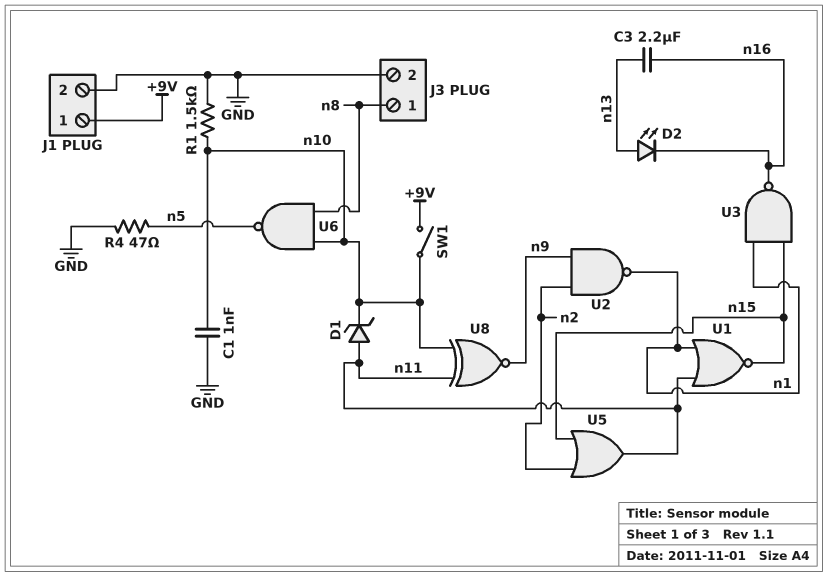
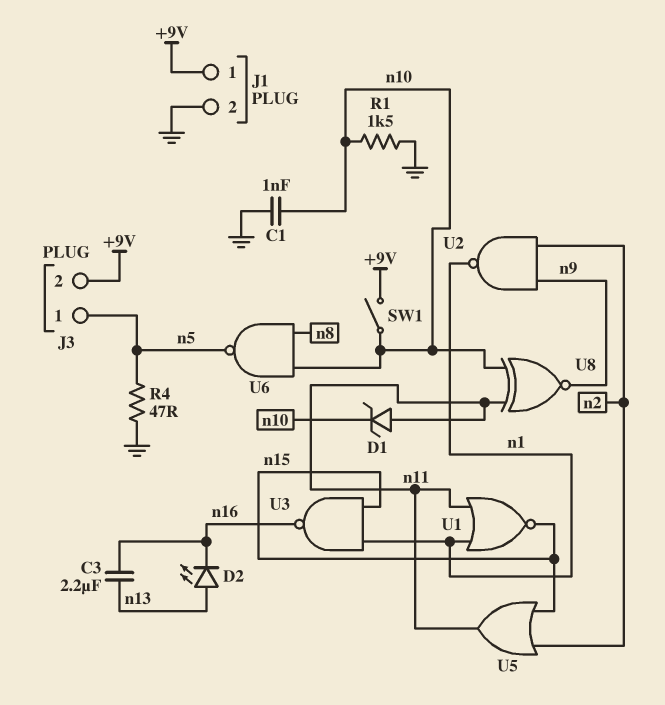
J3 pin 1: n8 -> n5
J3 pin 2: GND -> +9V

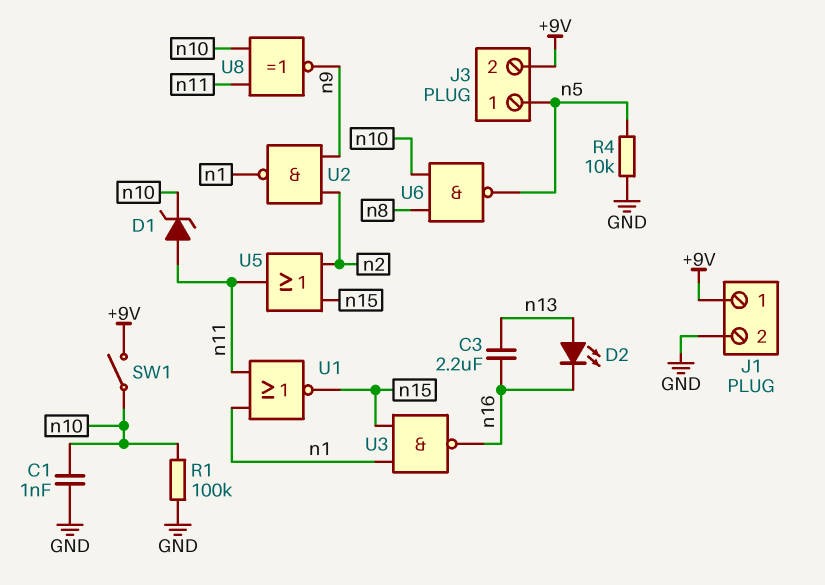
R1: 1.5k (GND, n10) -> 100k (GND, n10)
R4: 47 (GND, n5) -> 10k (GND, n5)

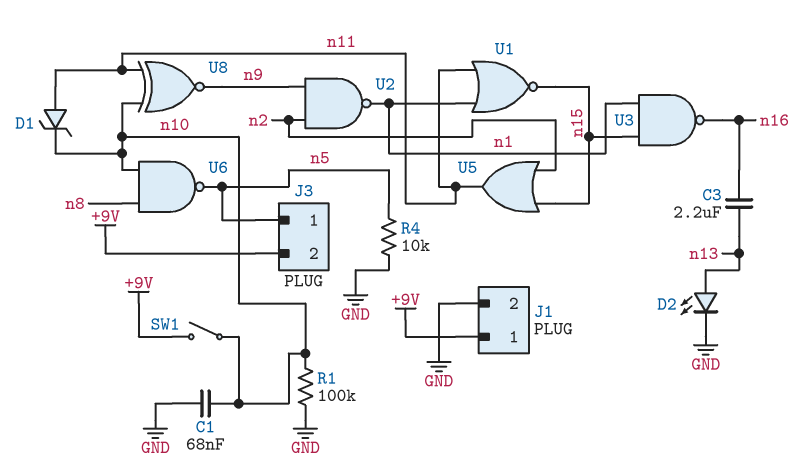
C1: 1nF (GND, n10) -> 68nF (GND, n10)
D2: LED (A n13, K n16) -> LED (A n13, K GND)

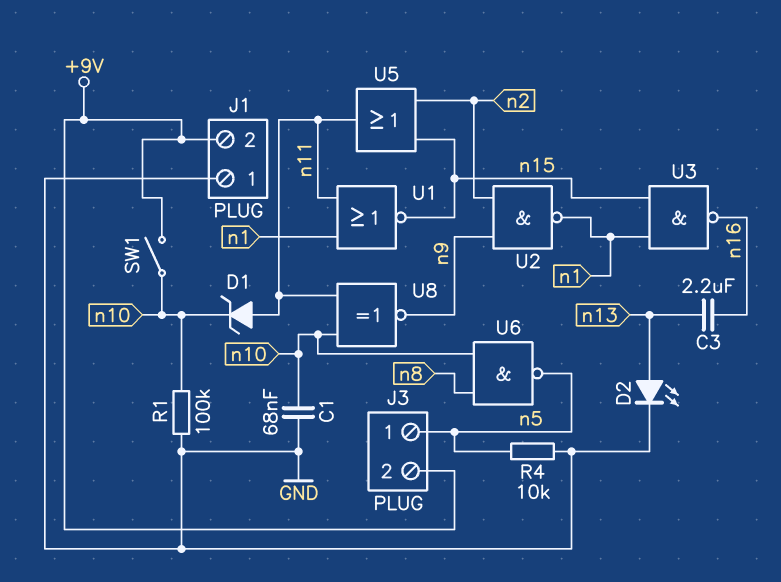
J1 pin 1: +9V -> GND
J1 pin 2: GND -> +9V

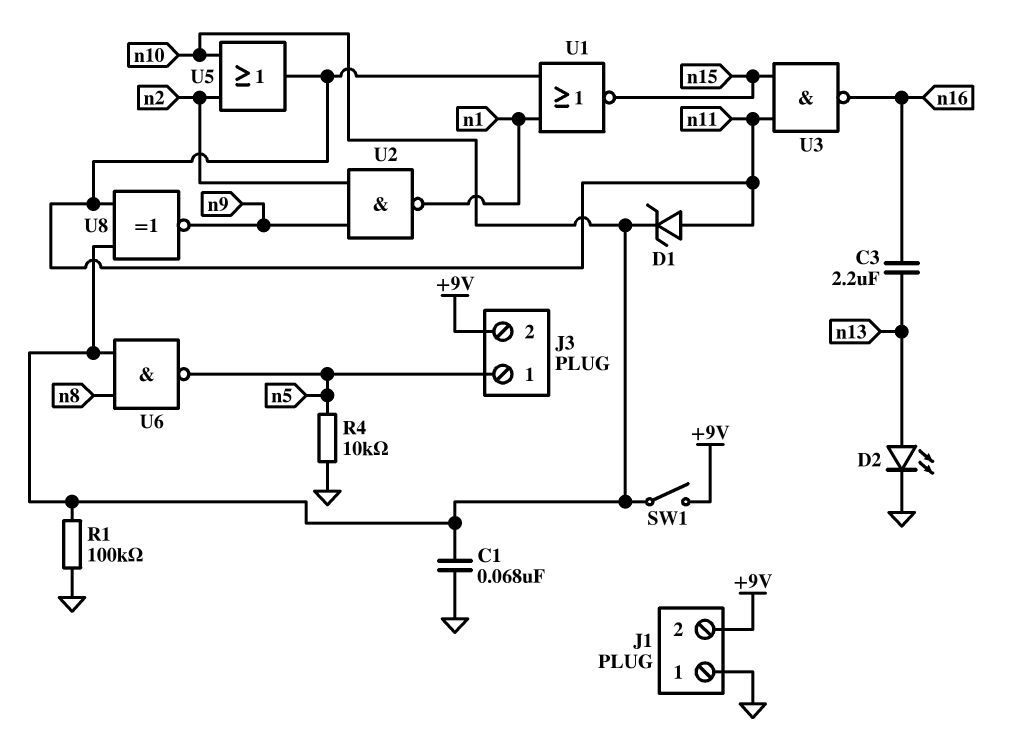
U3: NAND (in n1, in n15, out n16) -> NAND (in n11, in n15, out n16)
U5: OR (in n2, in n15, out n11) -> OR (in n2, in n10, out n11)

